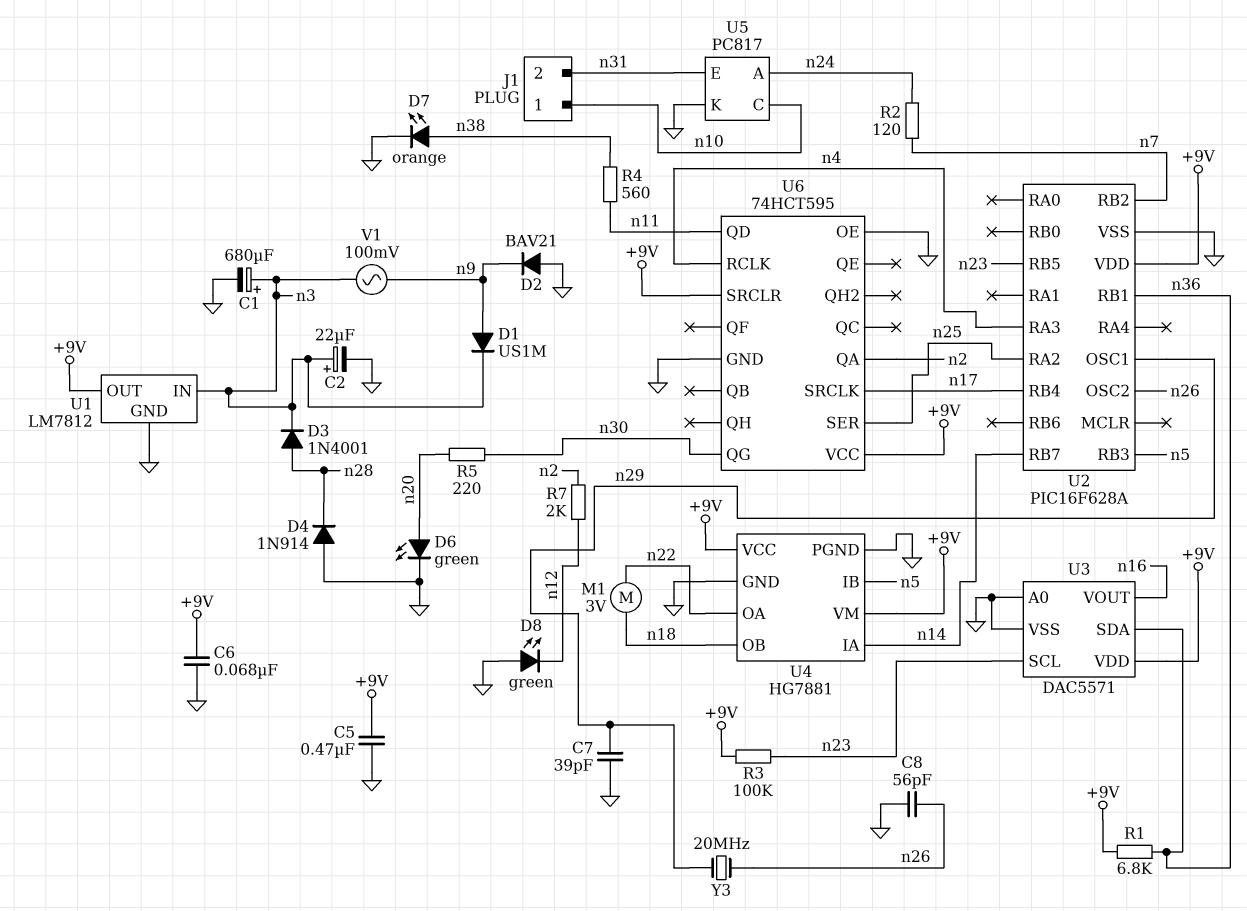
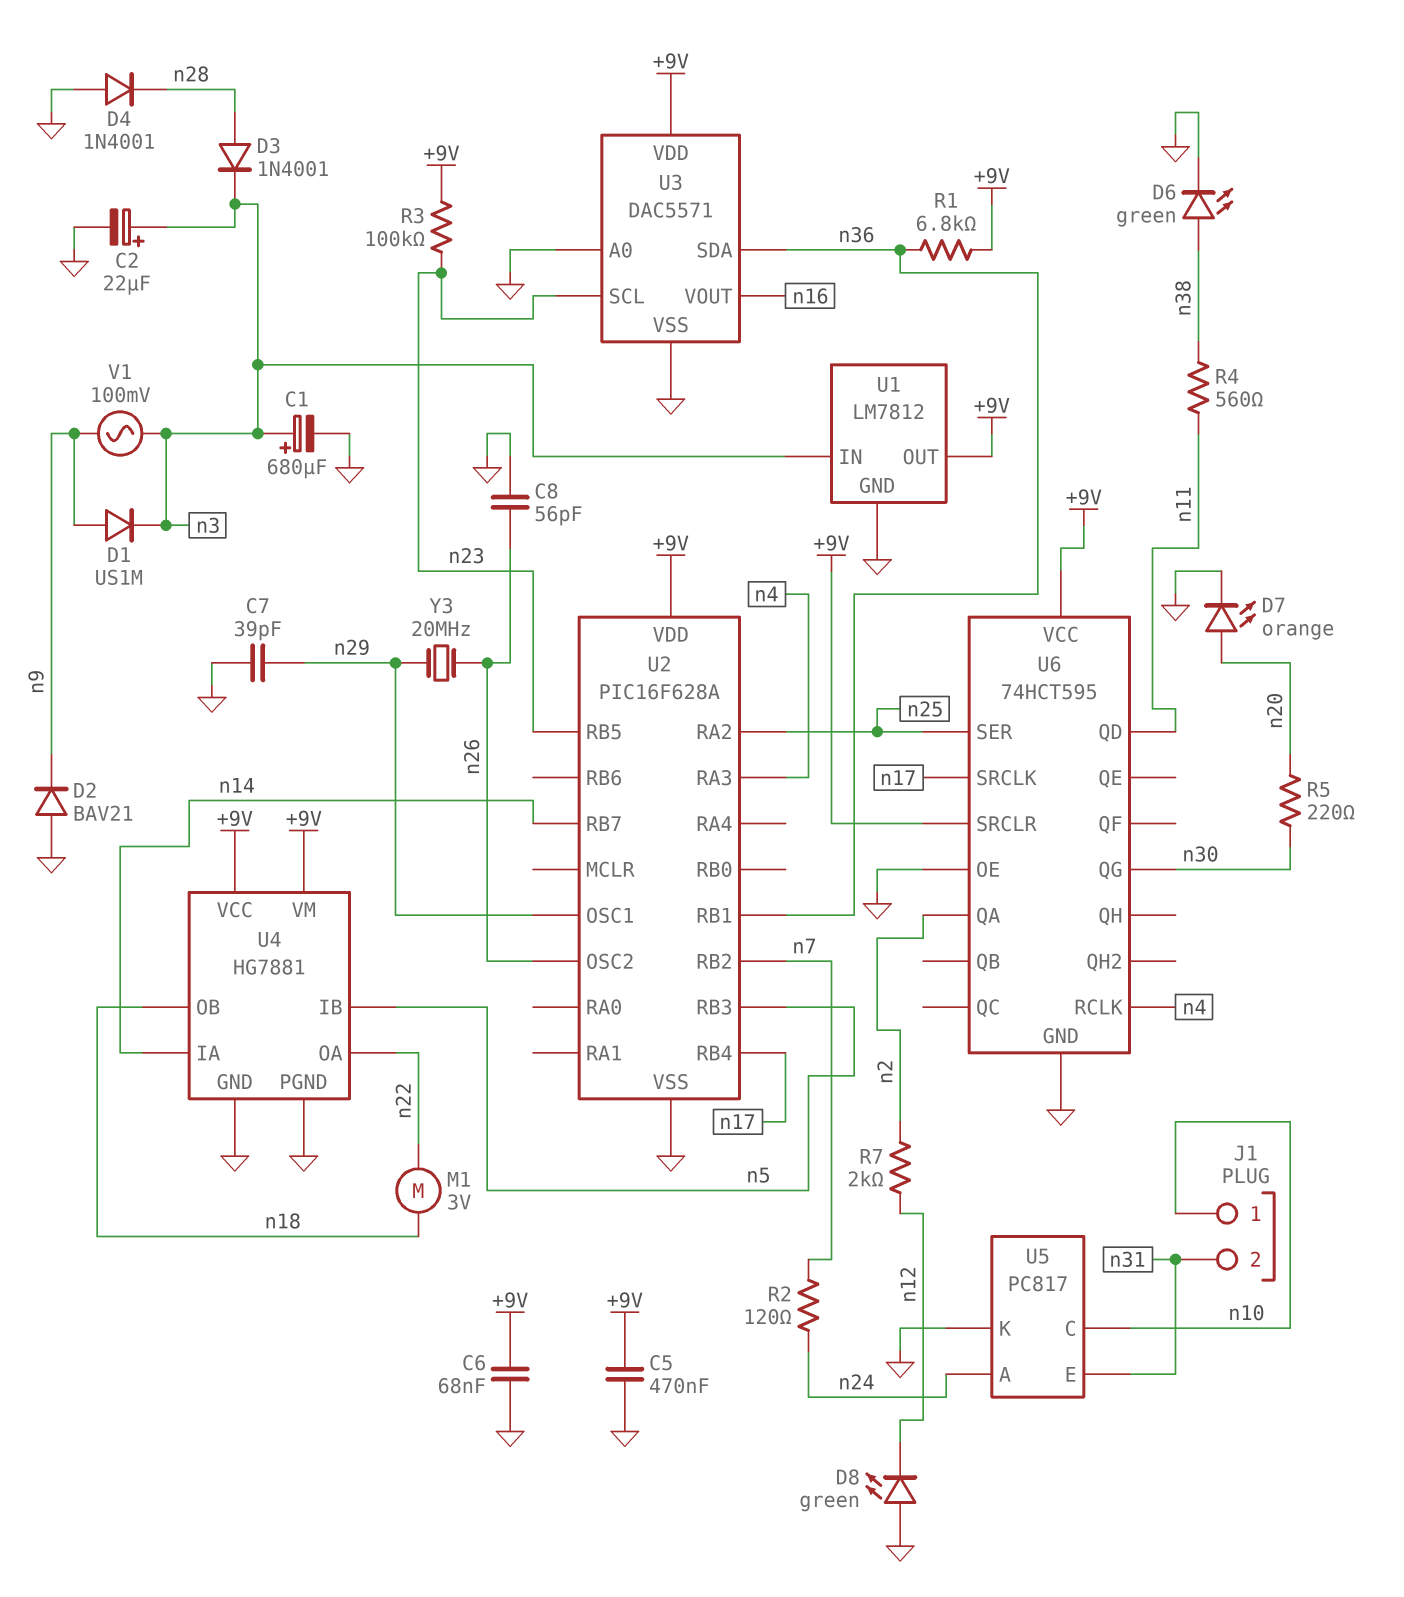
D4: diode 1N914 (A GND, K n28) -> diode 1N4001 (A GND, K n28)
D6: LED green (A n20, K GND) -> LED green (A n38, K GND)
D7: LED orange (A n38, K GND) -> LED orange (A n20, K GND)

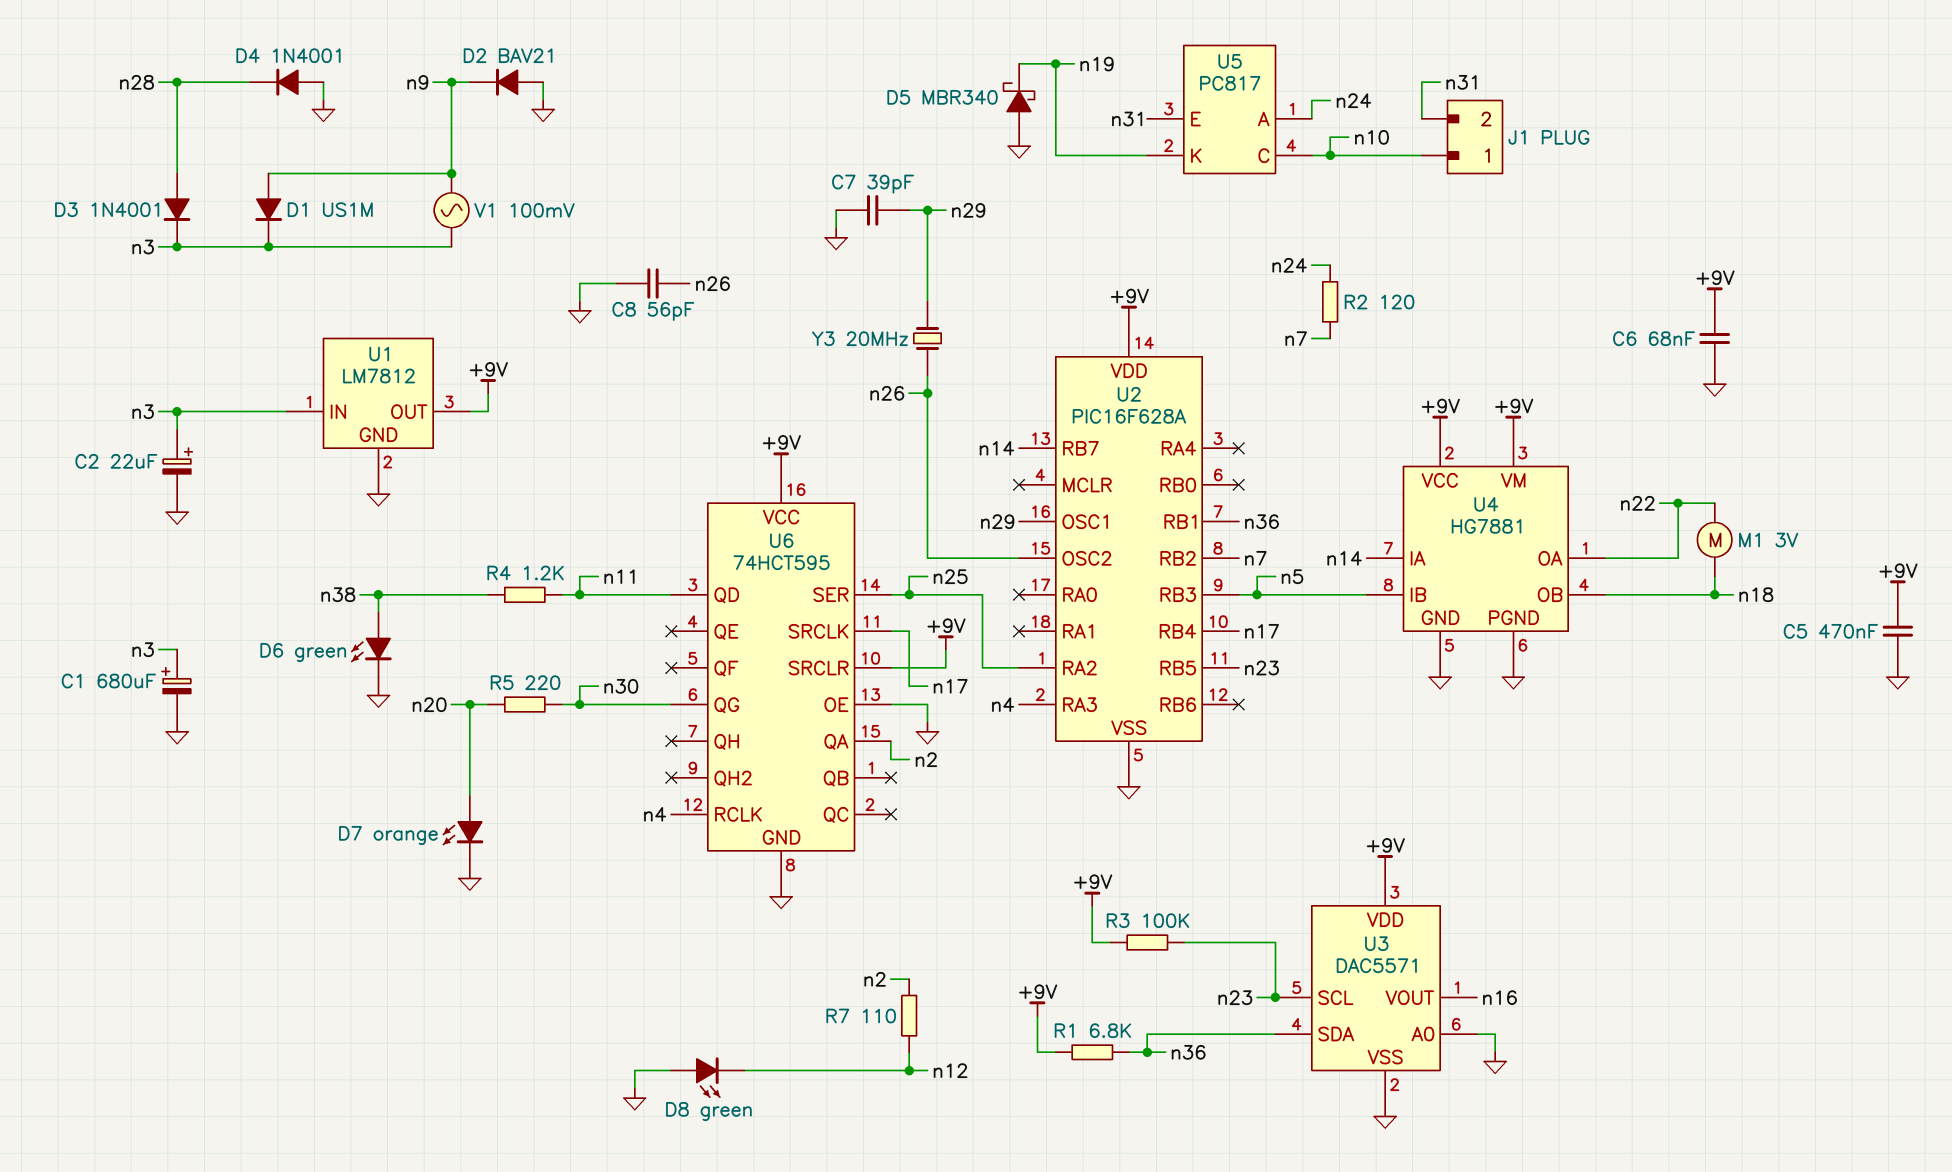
D5: none -> schottky MBR340 (A GND, K n19)
R4: 560 (n11, n38) -> 1.2k (n11, n38)
R7: 2k (n2, n12) -> 110 (n2, n12)
U5 pin K: GND -> n19

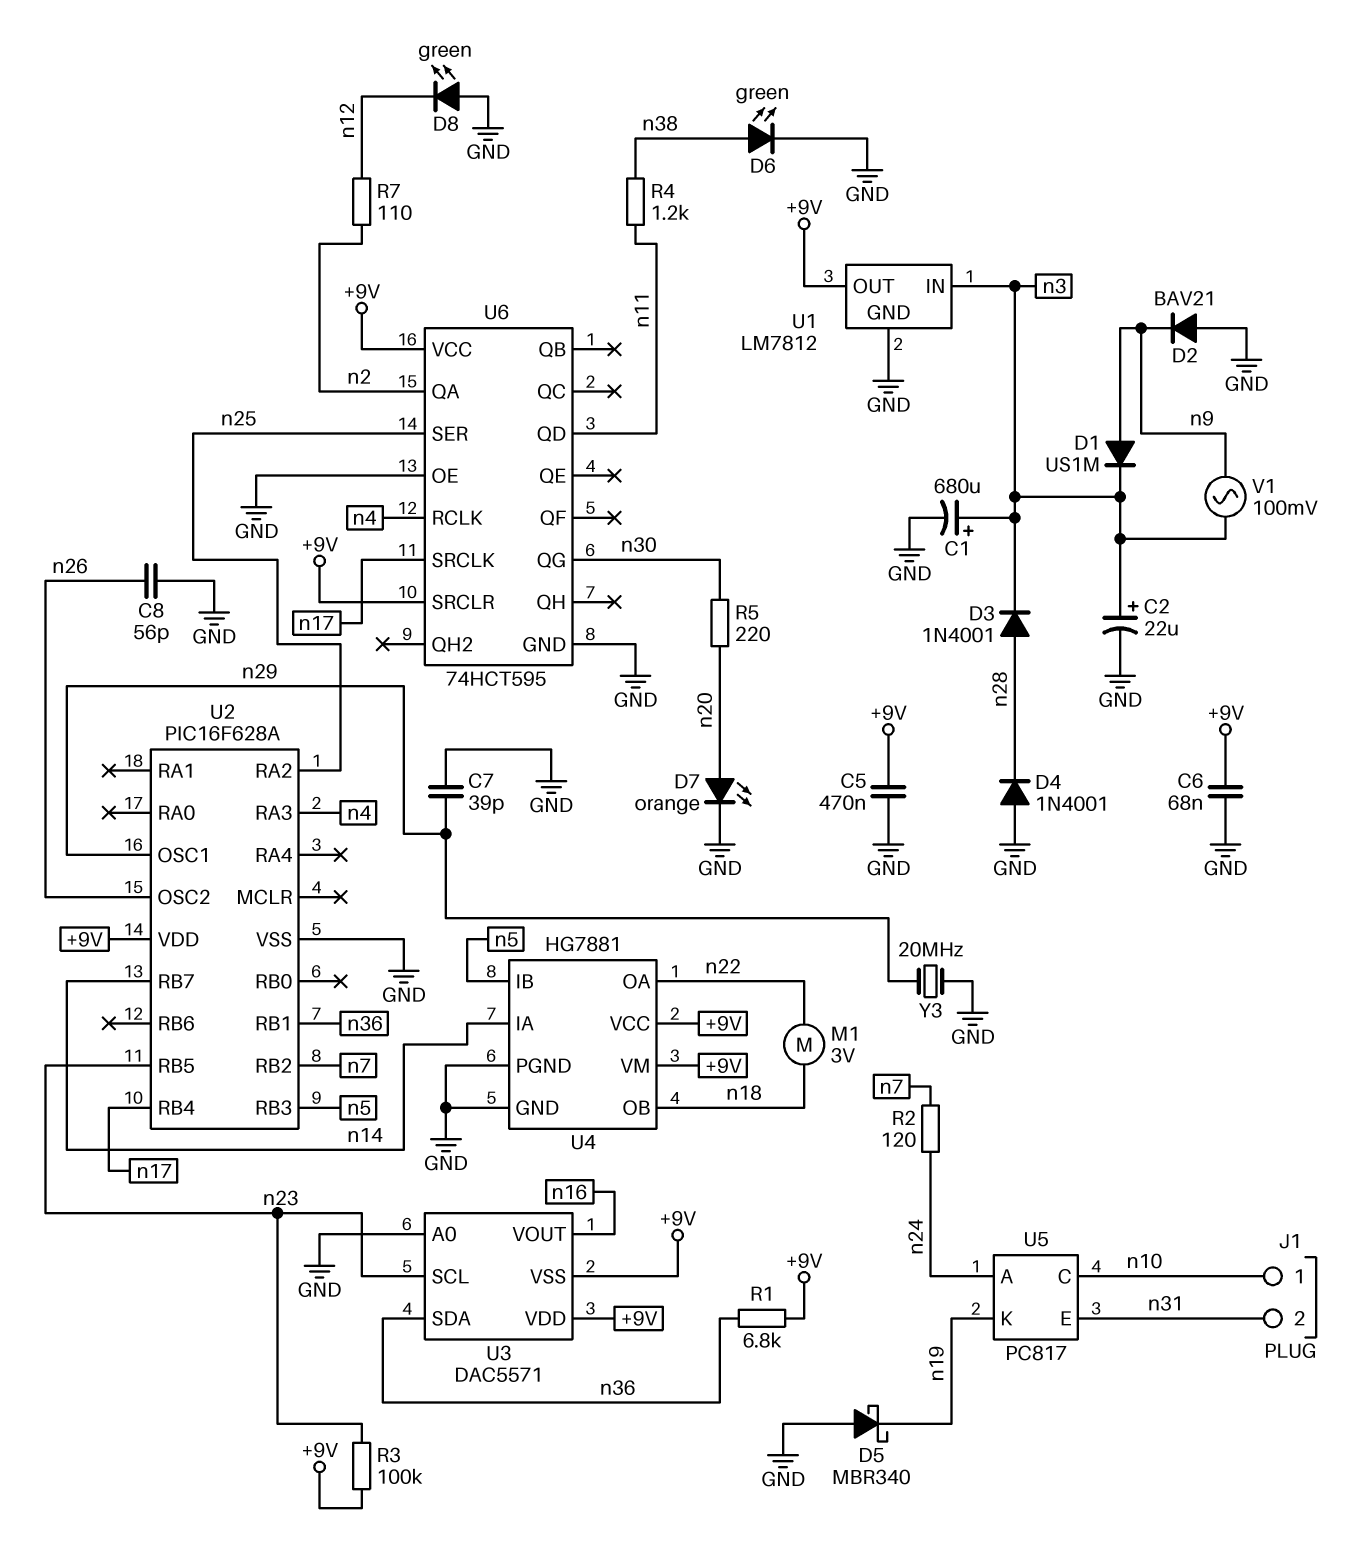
U3 pin VSS: GND -> +9V
Y3: 20MHz (n26, n29) -> 20MHz (GND, n29)

